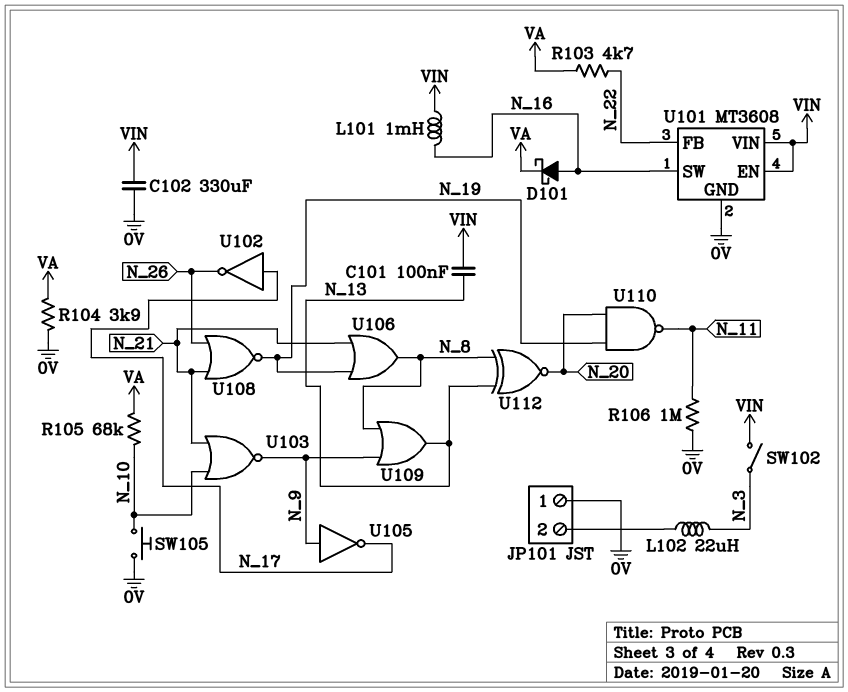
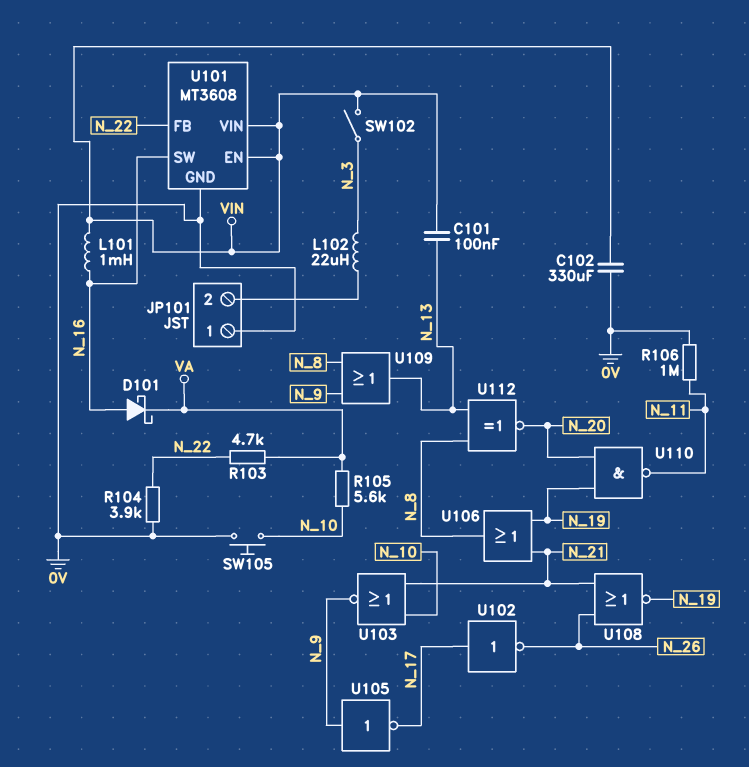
R104: 3.9k (0V, VA) -> 3.9k (0V, N_22)
R105: 68k (N_10, VA) -> 5.6k (N_10, VA)

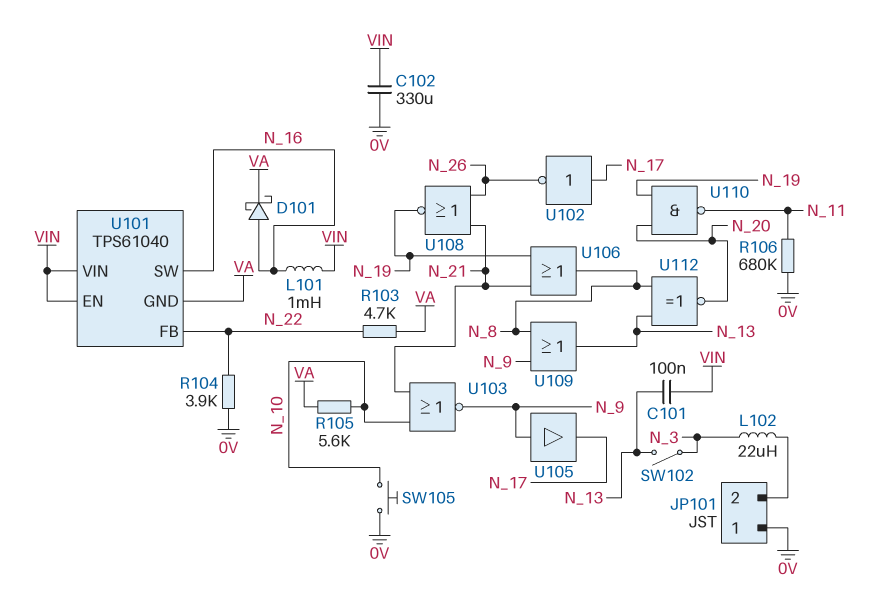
R106: 1M (0V, N_11) -> 680k (0V, N_11)
SW102: switch (N_3, VIN) -> switch (N_3, N_13)
U101: MT3608 -> TPS61040
U101 pin GND: 0V -> VA
U105: NOT (in N_9, out N_17) -> buffer (in N_9, out N_17)

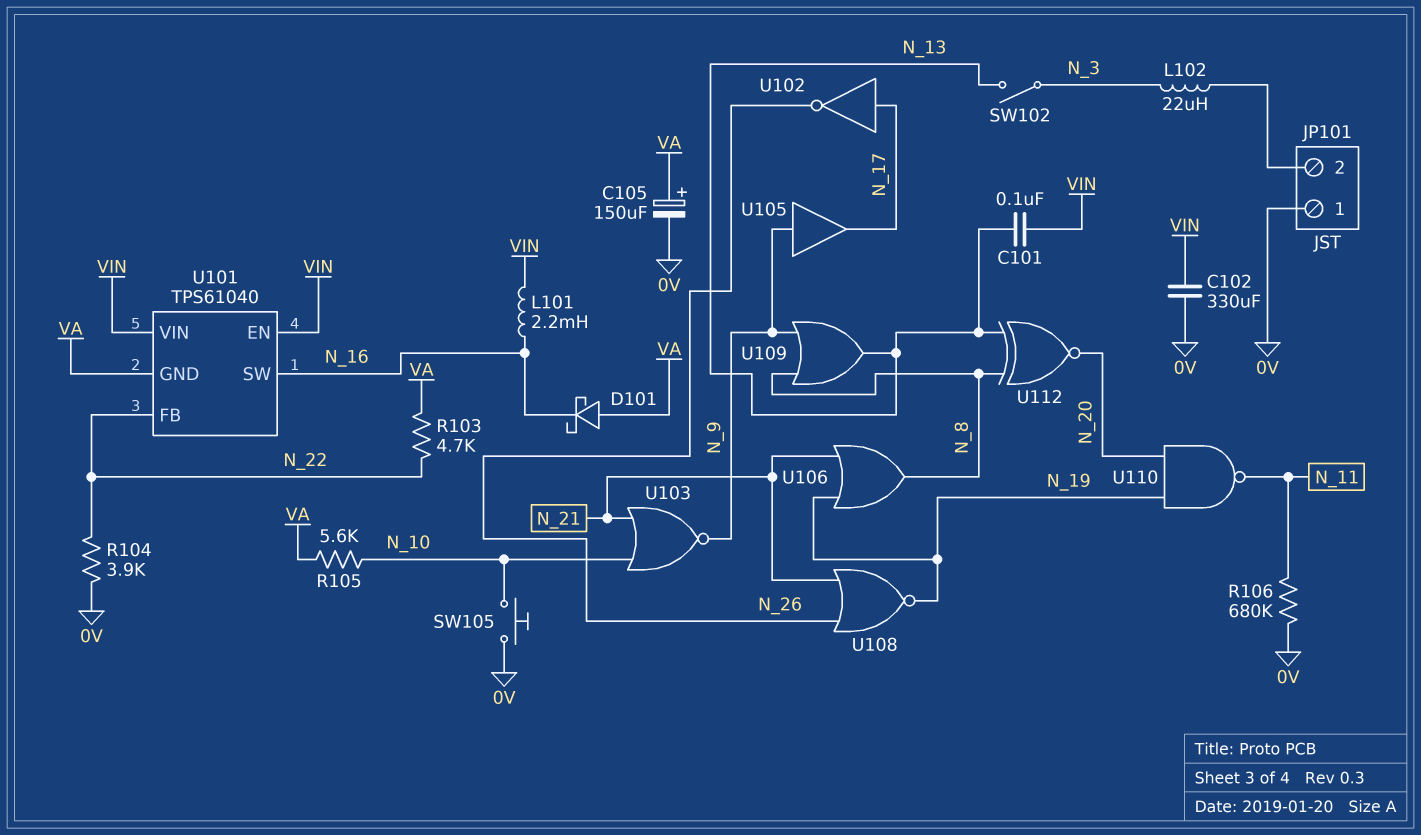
C105: none -> 150uF (plus VA, minus 0V)
D101: schottky (A N_16, K VA) -> schottky (A VA, K N_16)
L101: 1mH (N_16, VIN) -> 2.2mH (N_16, VIN)

